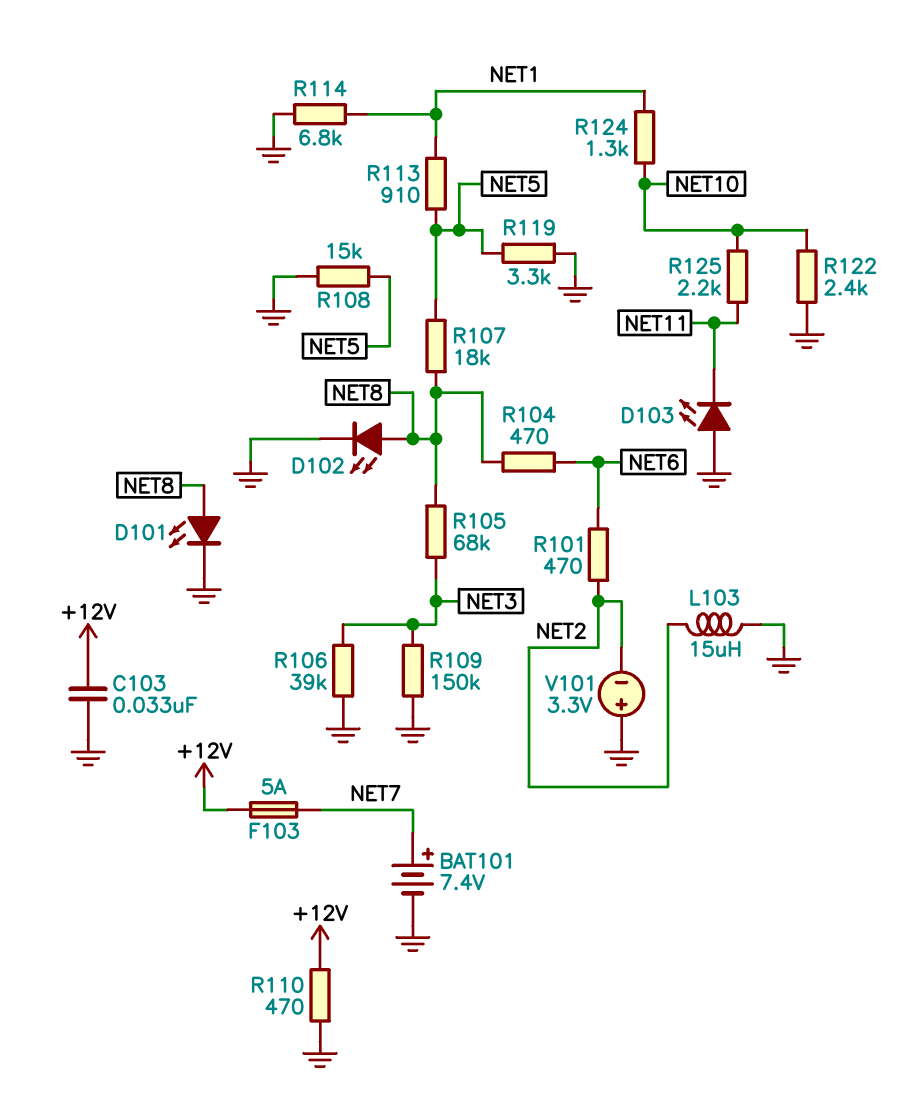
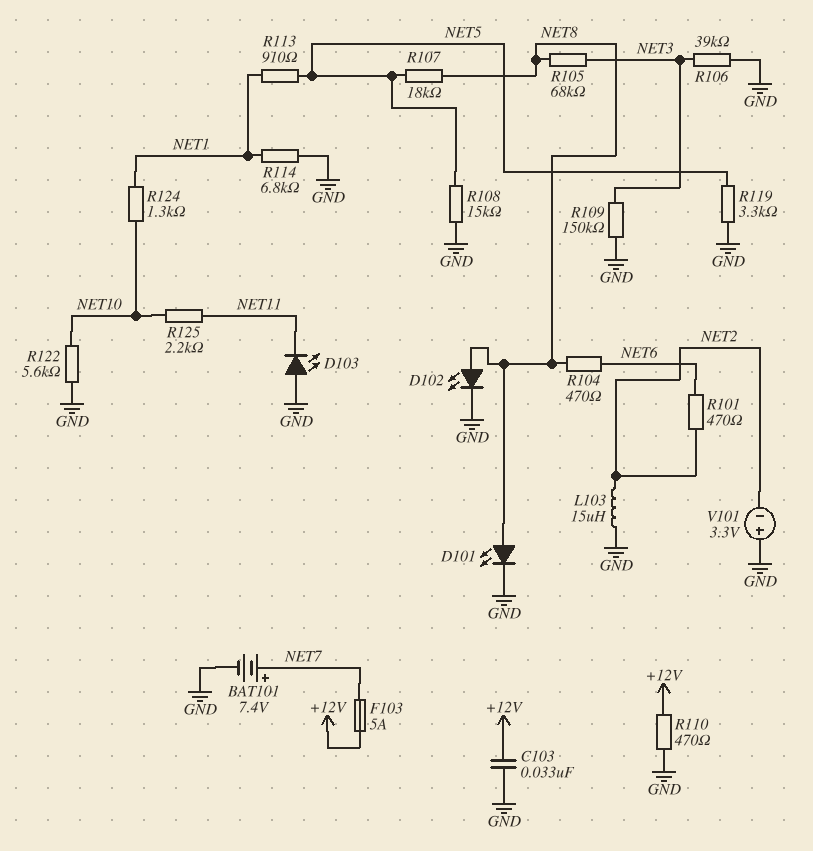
R122: 2.4k (GND, NET10) -> 5.6k (GND, NET10)

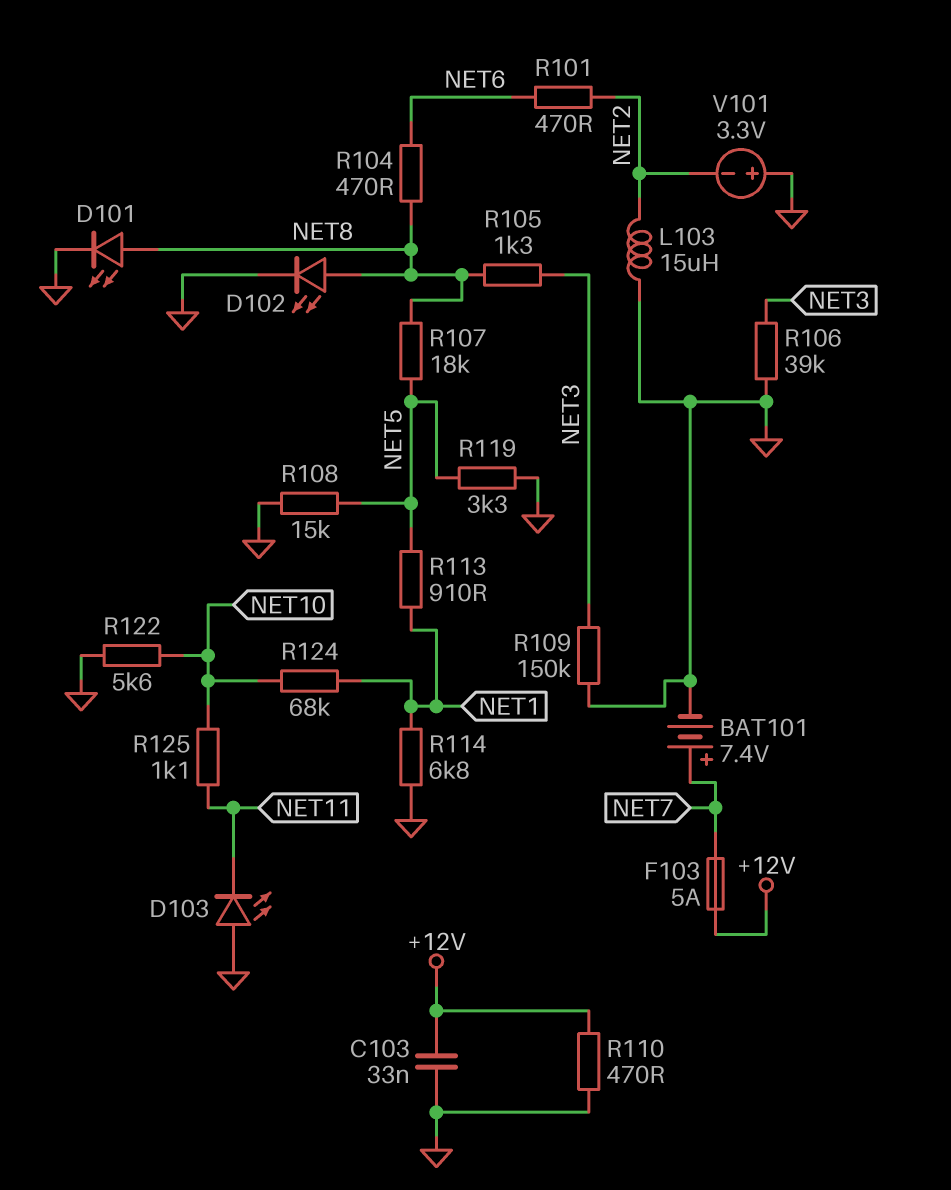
R105: 68k (NET3, NET8) -> 1.3k (NET3, NET8)
R124: 1.3k (NET1, NET10) -> 68k (NET1, NET10)
R125: 2.2k (NET10, NET11) -> 1.1k (NET10, NET11)

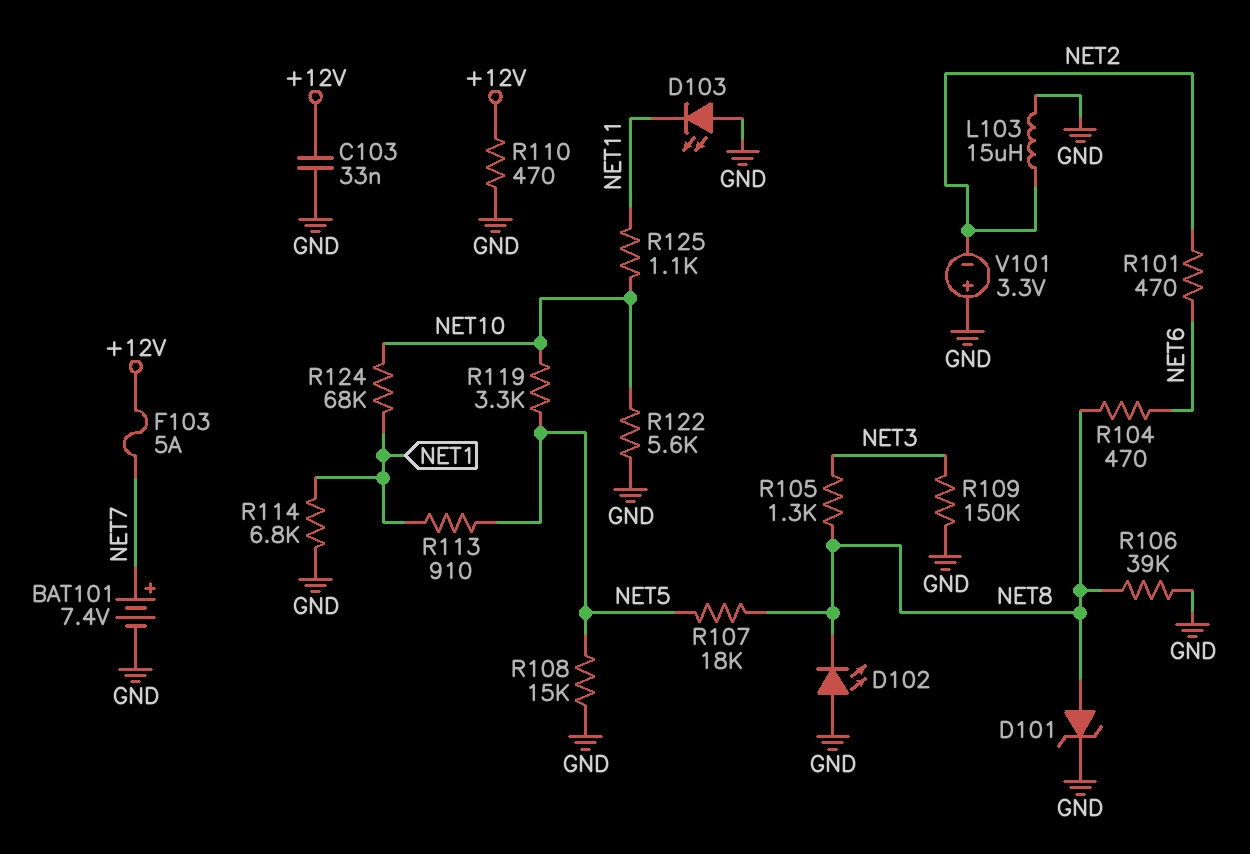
D101: LED (A NET8, K GND) -> zener (A NET8, K GND)
D102: LED (A NET8, K GND) -> LED (A GND, K NET8)
R106: 39k (GND, NET3) -> 39k (GND, NET8)
R119: 3.3k (GND, NET5) -> 3.3k (NET5, NET10)

